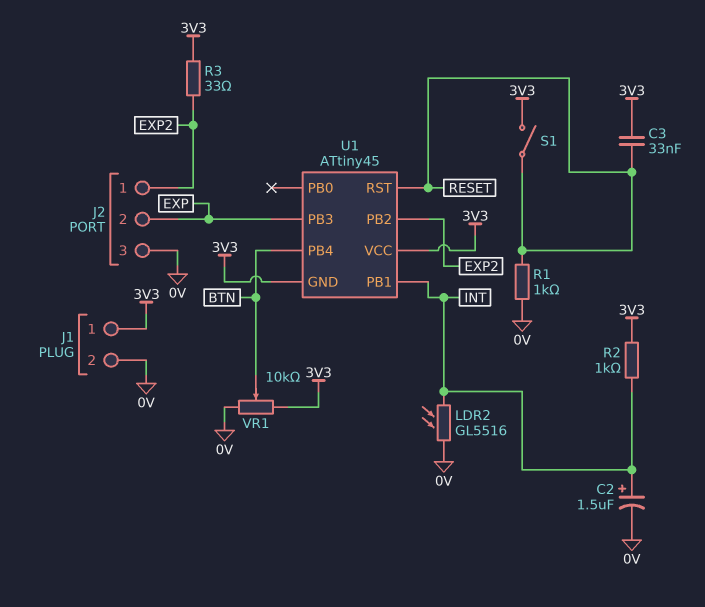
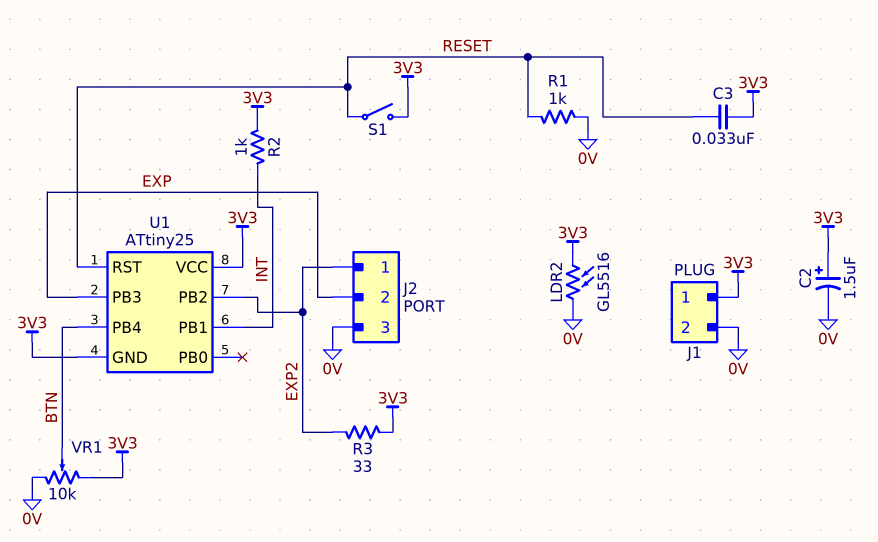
C2: 1.5uF (plus INT, minus 0V) -> 1.5uF (plus 3V3, minus 0V)
LDR2: GL5516 (0V, INT) -> GL5516 (0V, 3V3)
U1: ATtiny45 -> ATtiny25

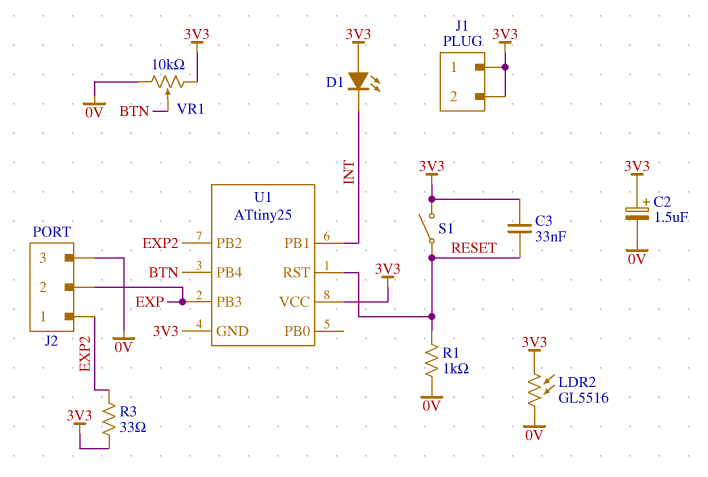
D1: none -> LED (A 3V3, K INT)
J1 pin 2: 0V -> 3V3
R2: 1k (3V3, INT) -> none

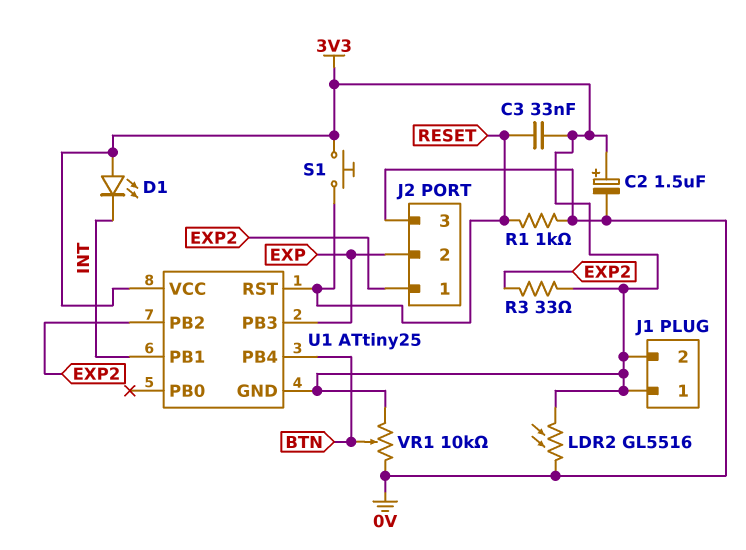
S1: switch (3V3, RESET) -> button (3V3, RESET)

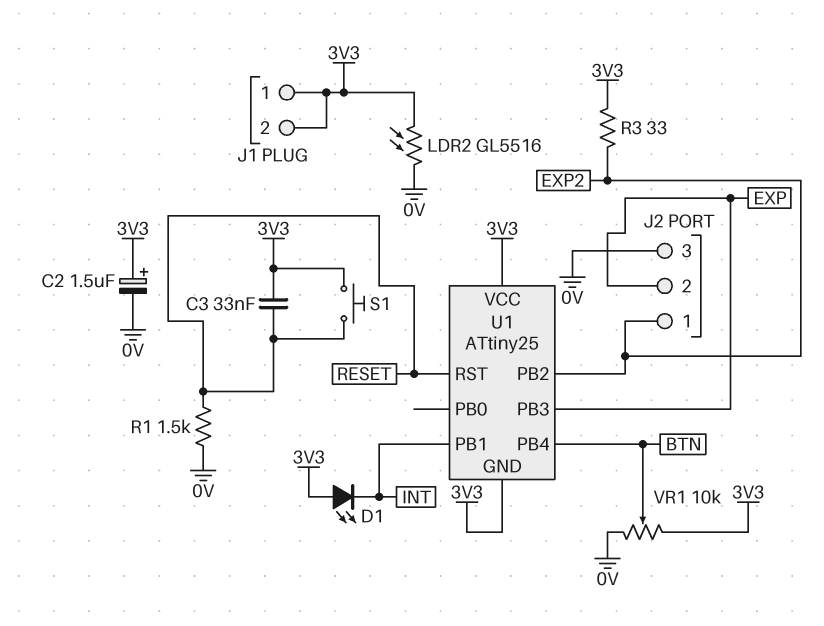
R1: 1k (0V, RESET) -> 1.5k (0V, RESET)

